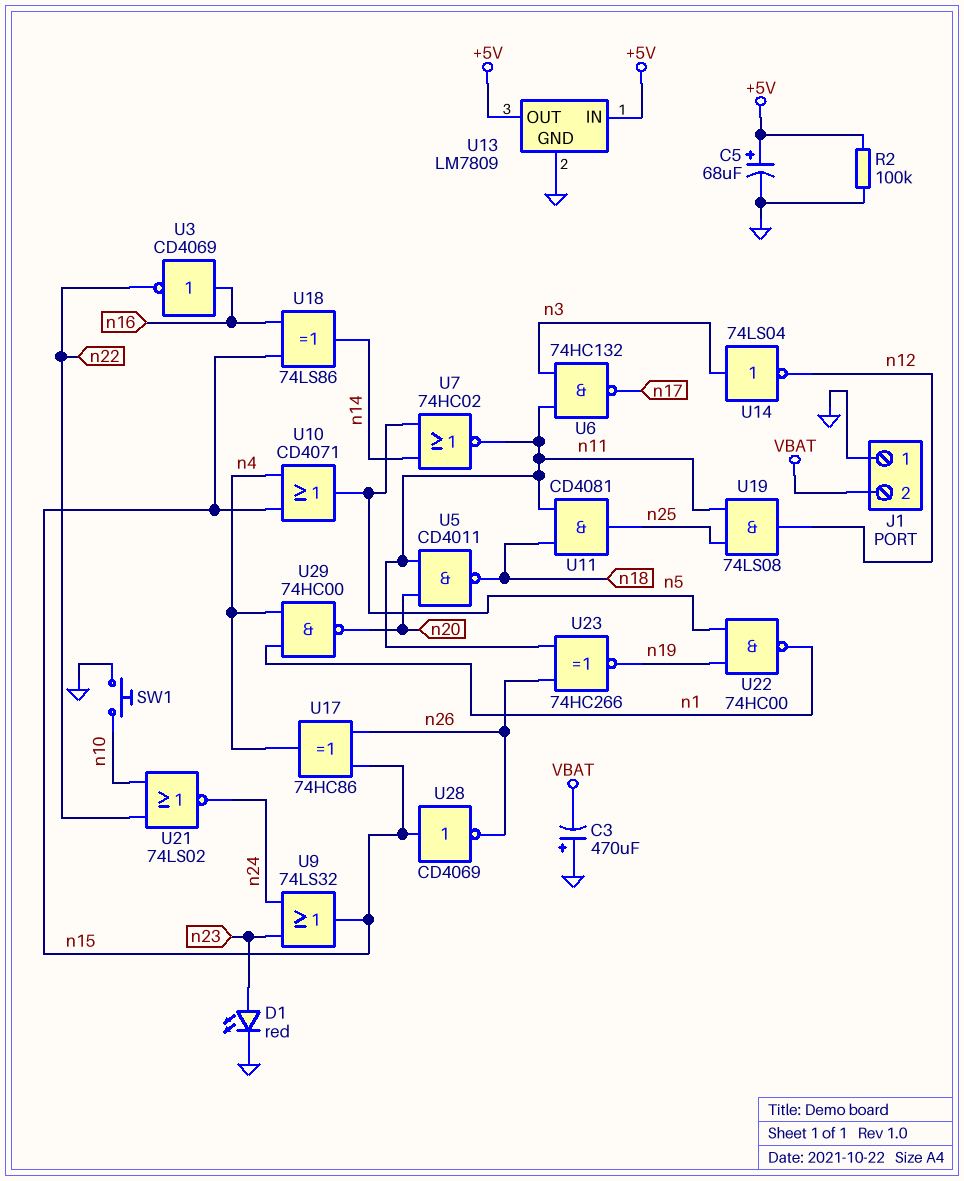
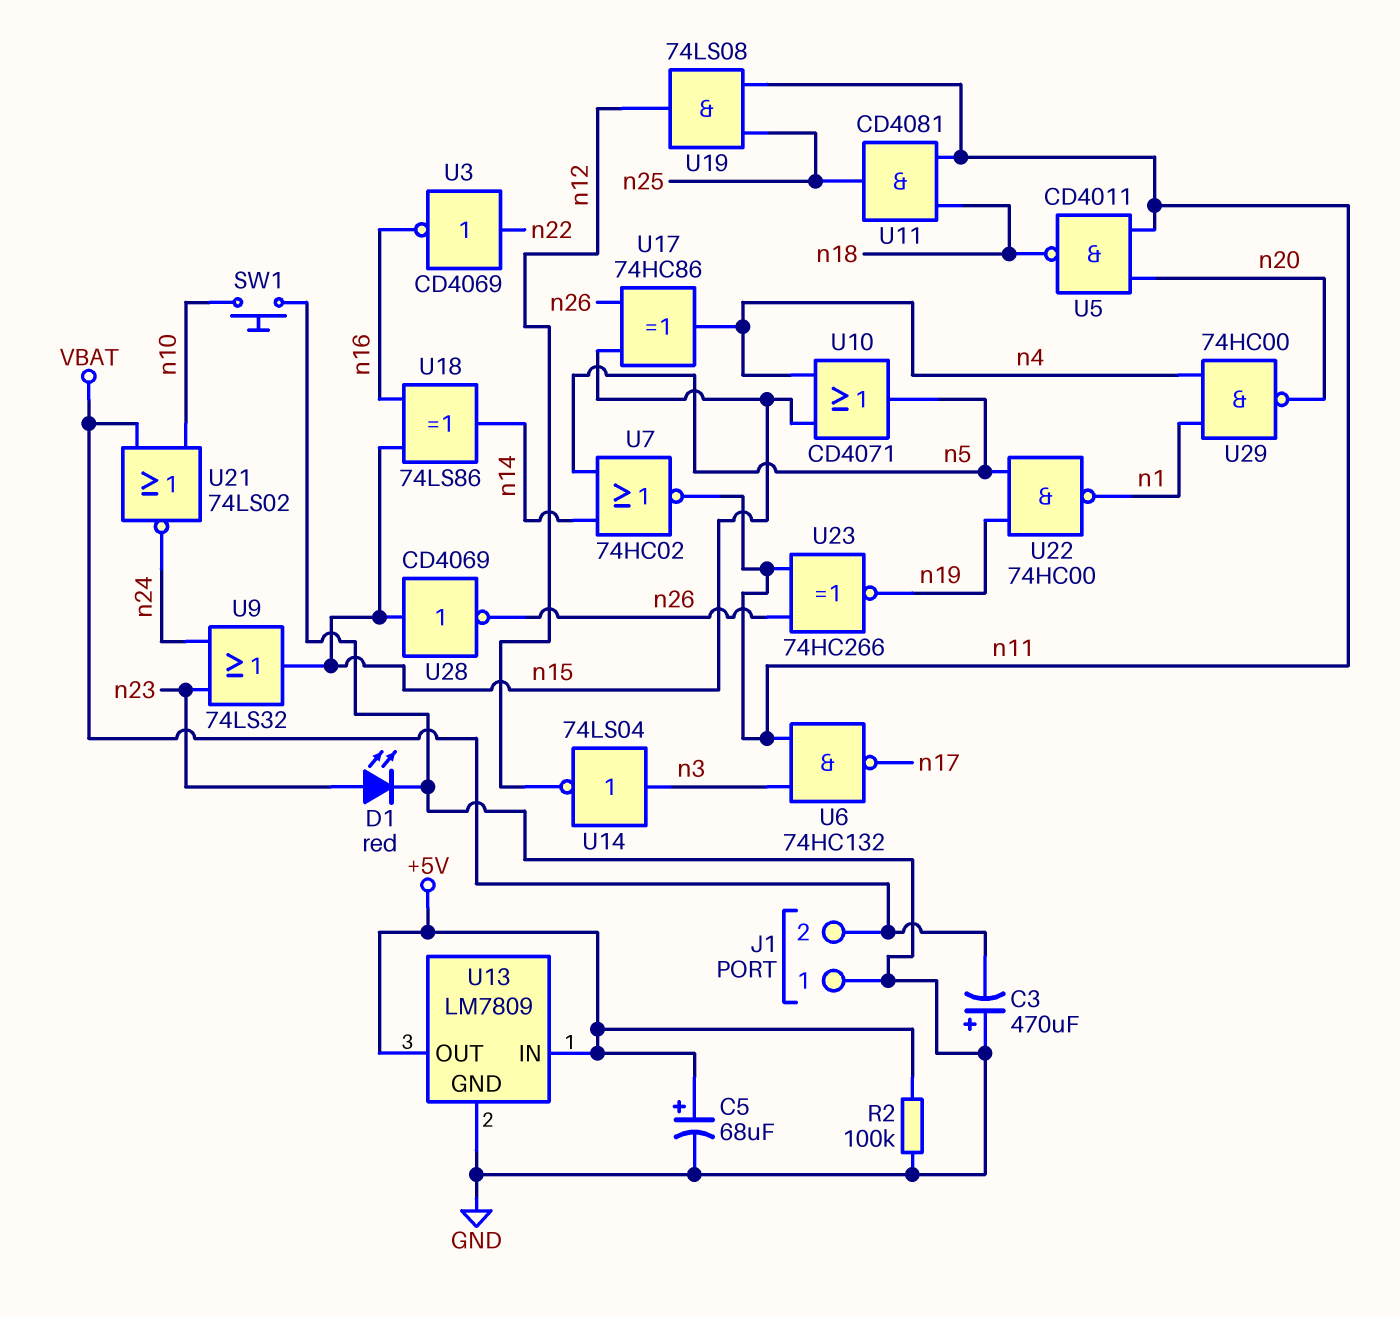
U3: NOT CD4069 (in n16, out n22) -> NOT CD4069 (in n22, out n16)
U21: NOR 74LS02 (in n10, in n22, out n24) -> NOR 74LS02 (in VBAT, in n10, out n24)

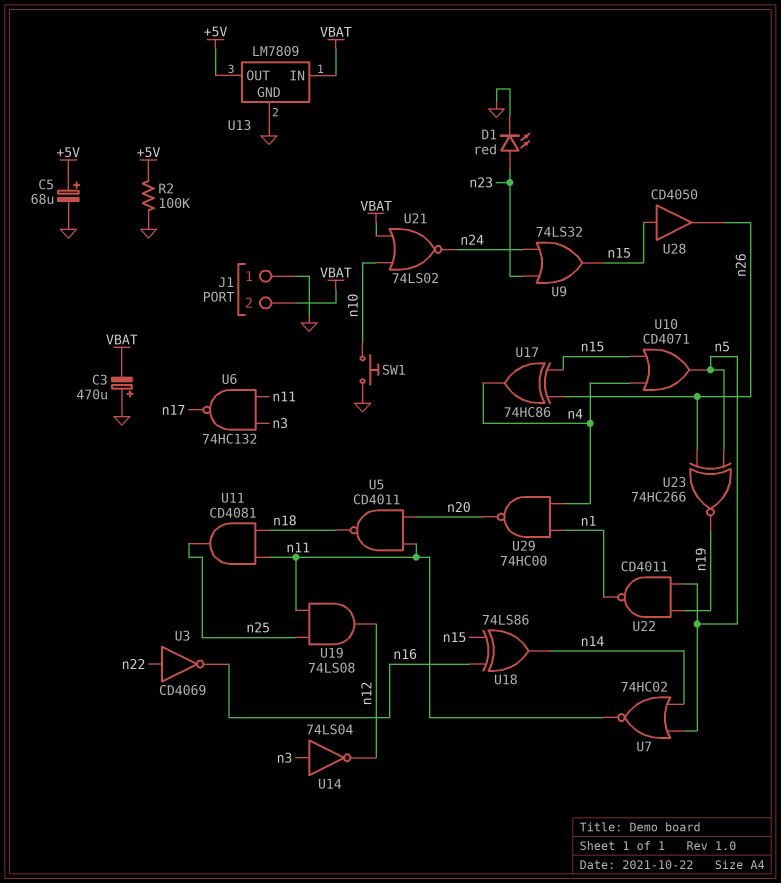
U13 pin IN: +5V -> VBAT
U22: NAND 74HC00 (in n5, in n19, out n1) -> NAND CD4011 (in n5, in n19, out n1)
U23: XNOR 74HC266 (in n11, in n26, out n19) -> XNOR 74HC266 (in n5, in n26, out n19)
U28: NOT CD4069 (in n15, out n26) -> buffer CD4050 (in n15, out n26)

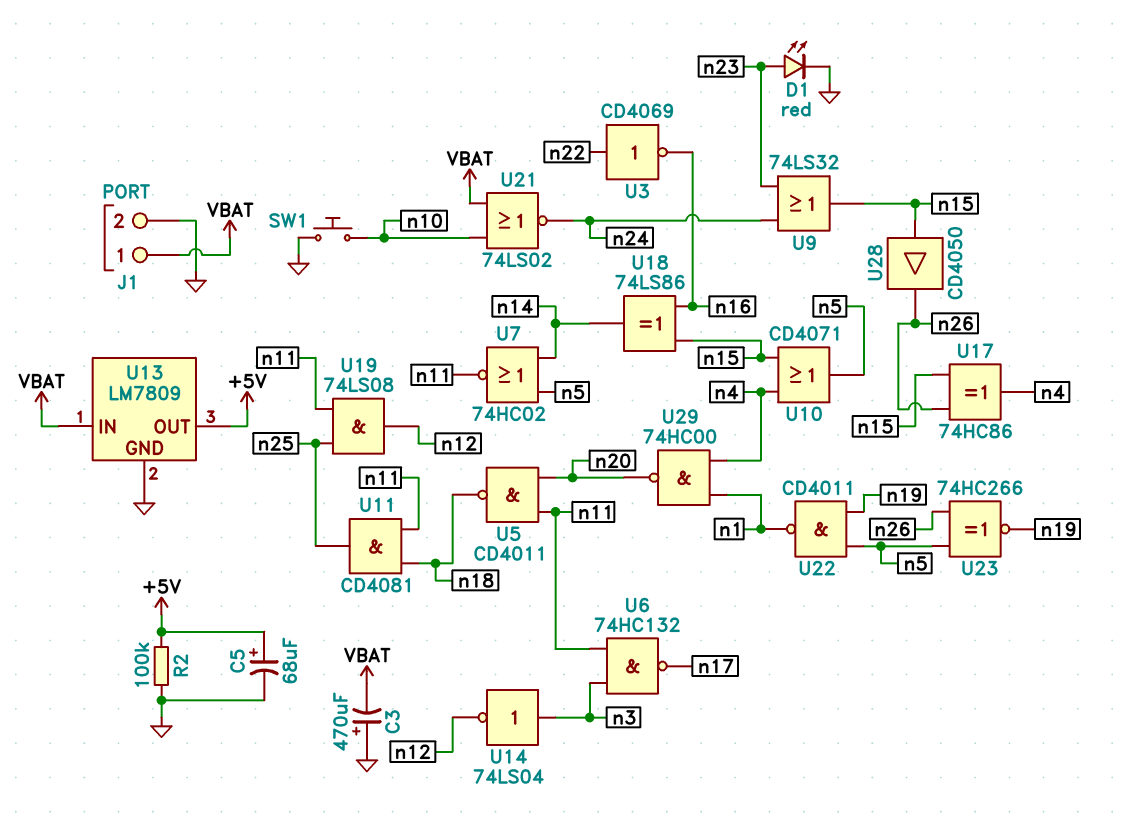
J1 pin 1: GND -> VBAT
J1 pin 2: VBAT -> GND

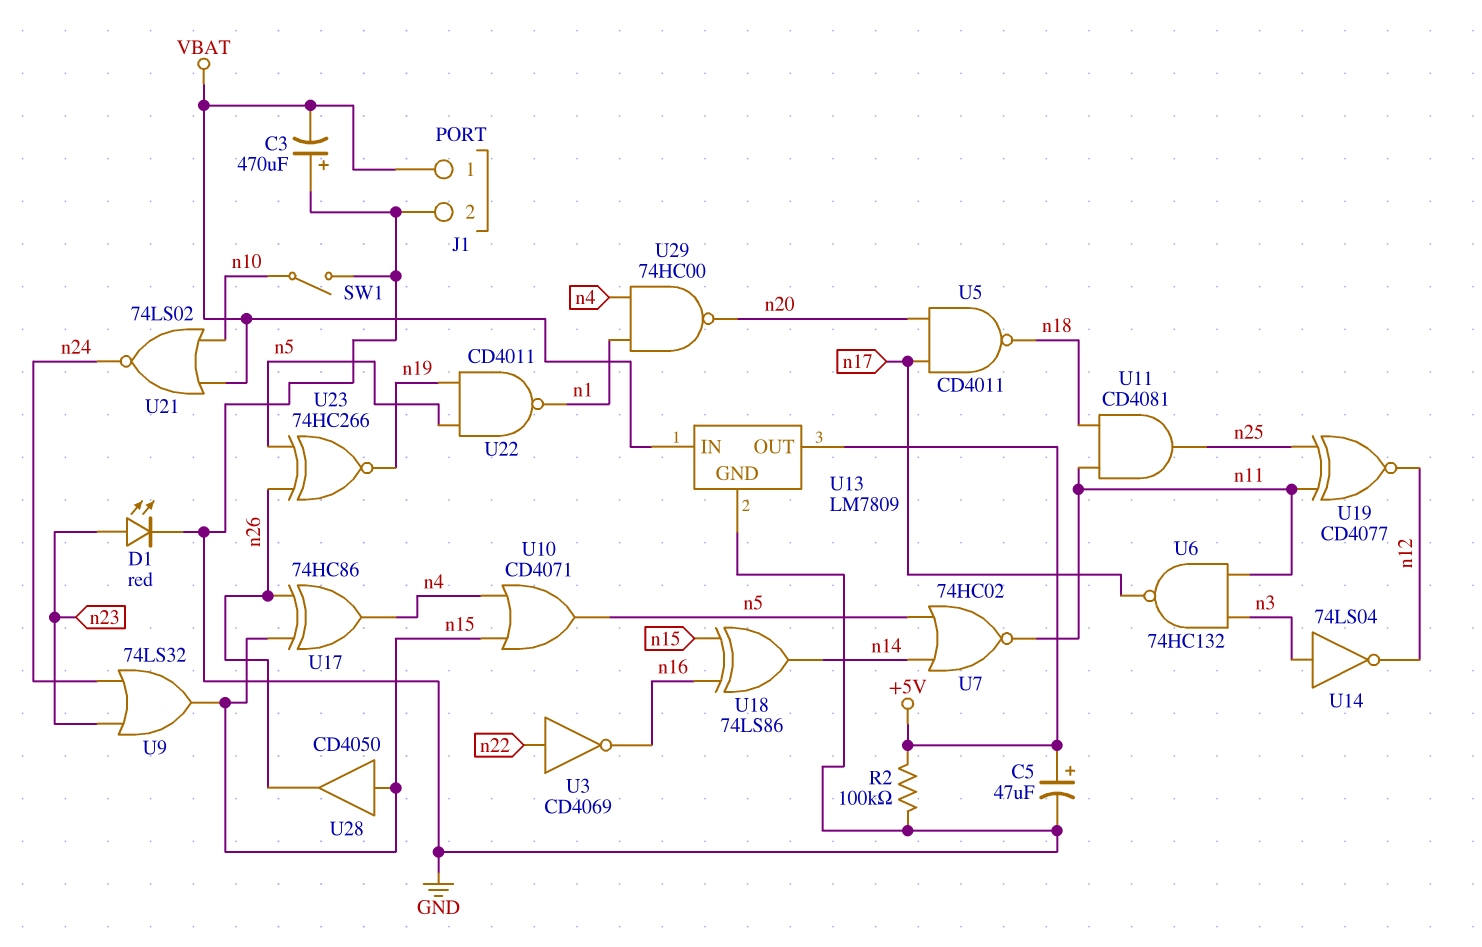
C5: 68uF (plus +5V, minus GND) -> 47uF (plus +5V, minus GND)
SW1: button (GND, n10) -> switch (GND, n10)
U5: NAND CD4011 (in n11, in n20, out n18) -> NAND CD4011 (in n17, in n20, out n18)
U19: AND 74LS08 (in n11, in n25, out n12) -> XNOR CD4077 (in n11, in n25, out n12)

